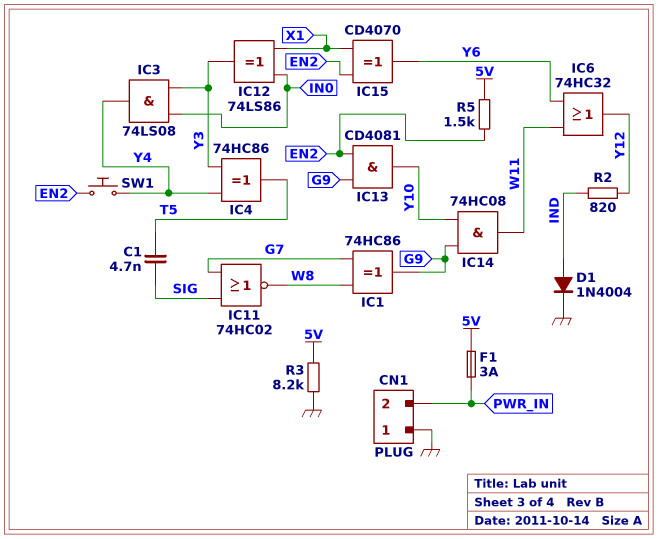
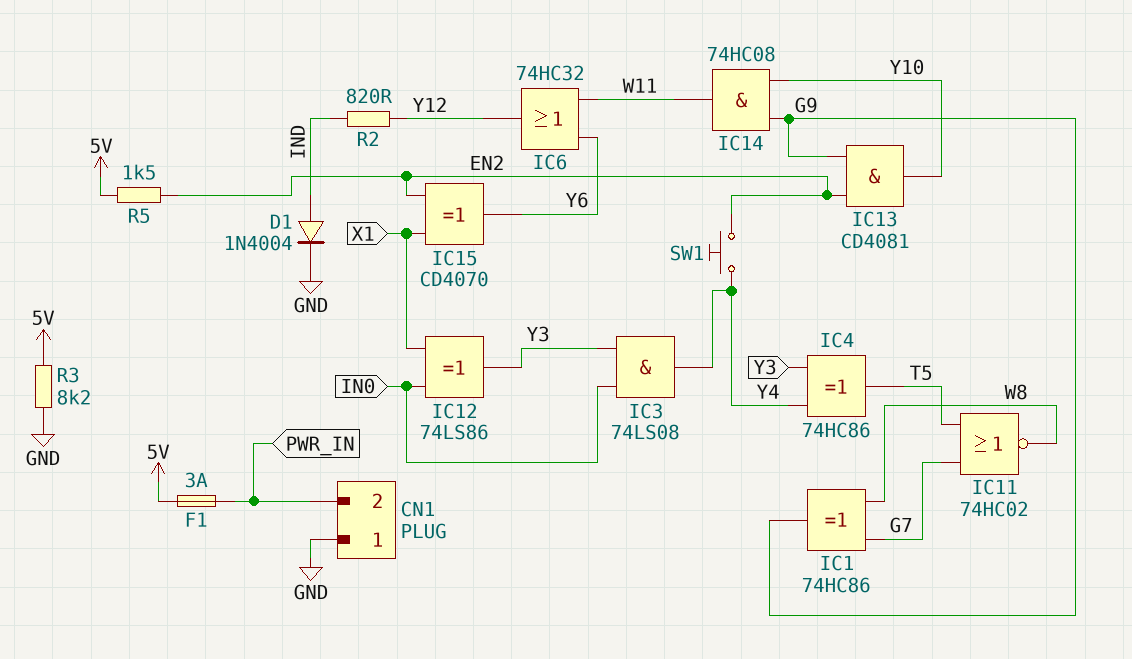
C1: 4.7nF (SIG, T5) -> none
IC11: NOR 74HC02 (in G7, in SIG, out W8) -> NOR 74HC02 (in G7, in T5, out W8)

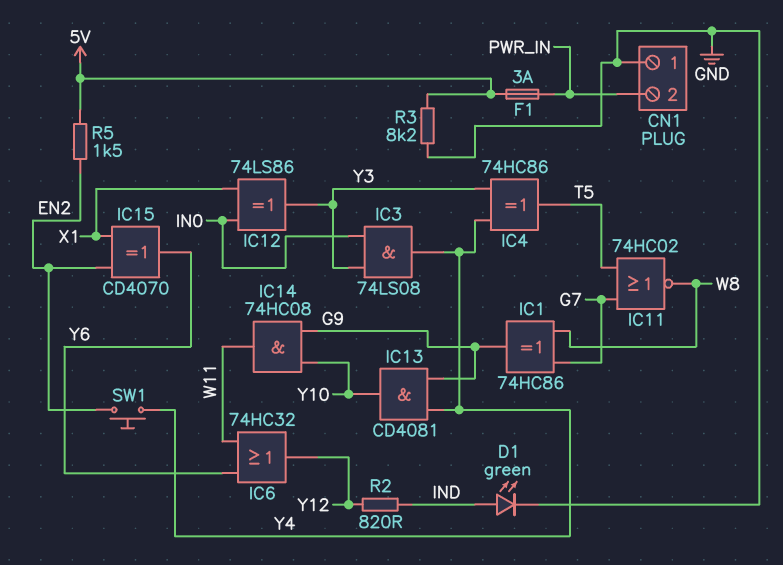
D1: diode 1N4004 (A IND, K GND) -> LED green (A IND, K GND)
IC13: AND CD4081 (in EN2, in G9, out Y10) -> AND CD4081 (in G9, in Y4, out Y10)

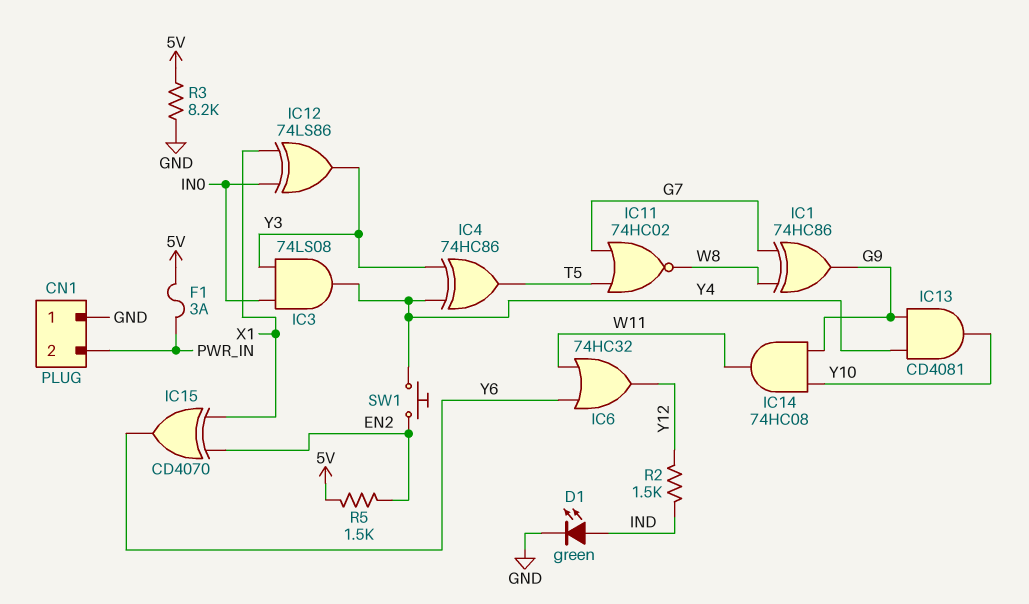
R2: 820 (IND, Y12) -> 1.5k (IND, Y12)

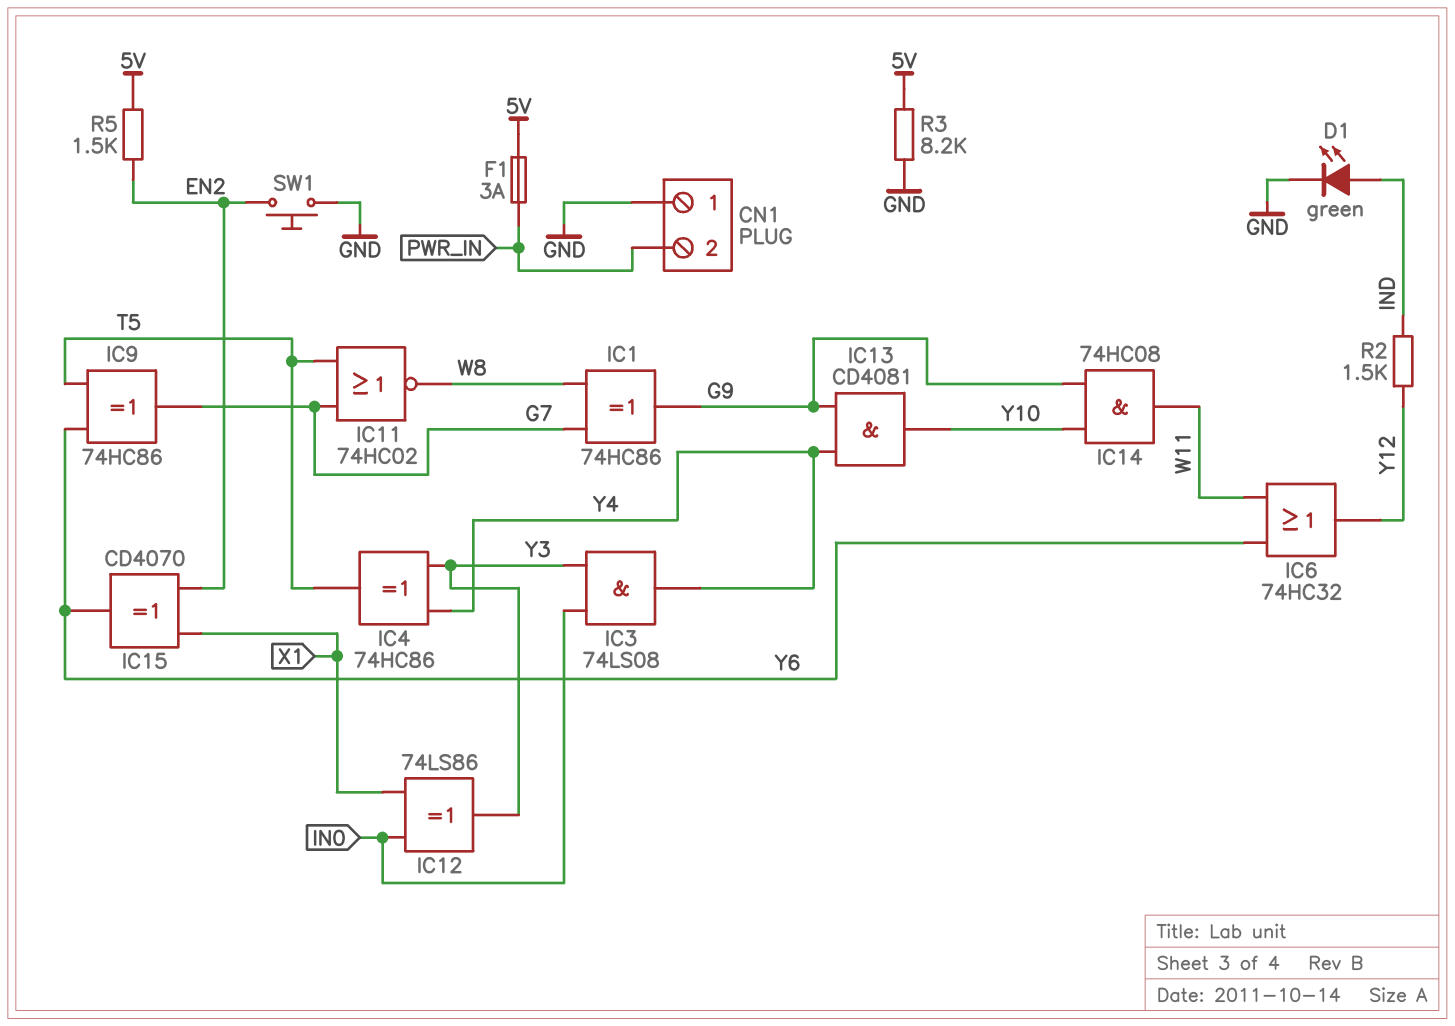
IC9: none -> XOR 74HC86 (in T5, in Y6, out G7)
SW1: button (EN2, Y4) -> button (EN2, GND)

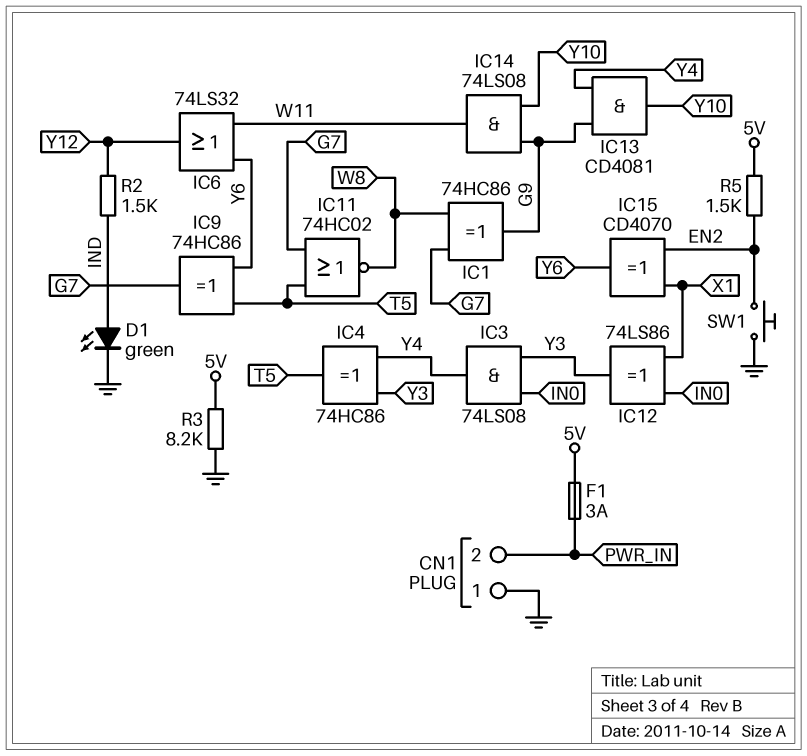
IC6: OR 74HC32 (in W11, in Y6, out Y12) -> OR 74LS32 (in W11, in Y6, out Y12)
IC14: AND 74HC08 (in G9, in Y10, out W11) -> AND 74LS08 (in G9, in Y10, out W11)

